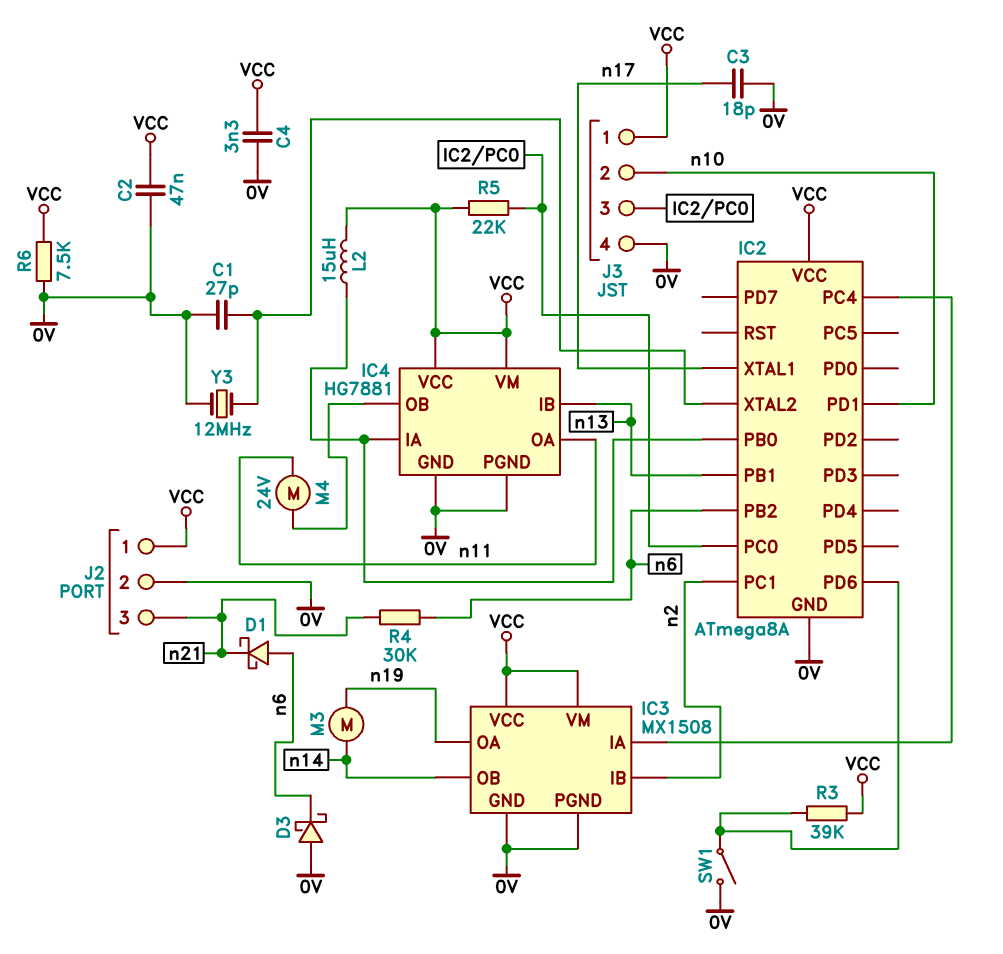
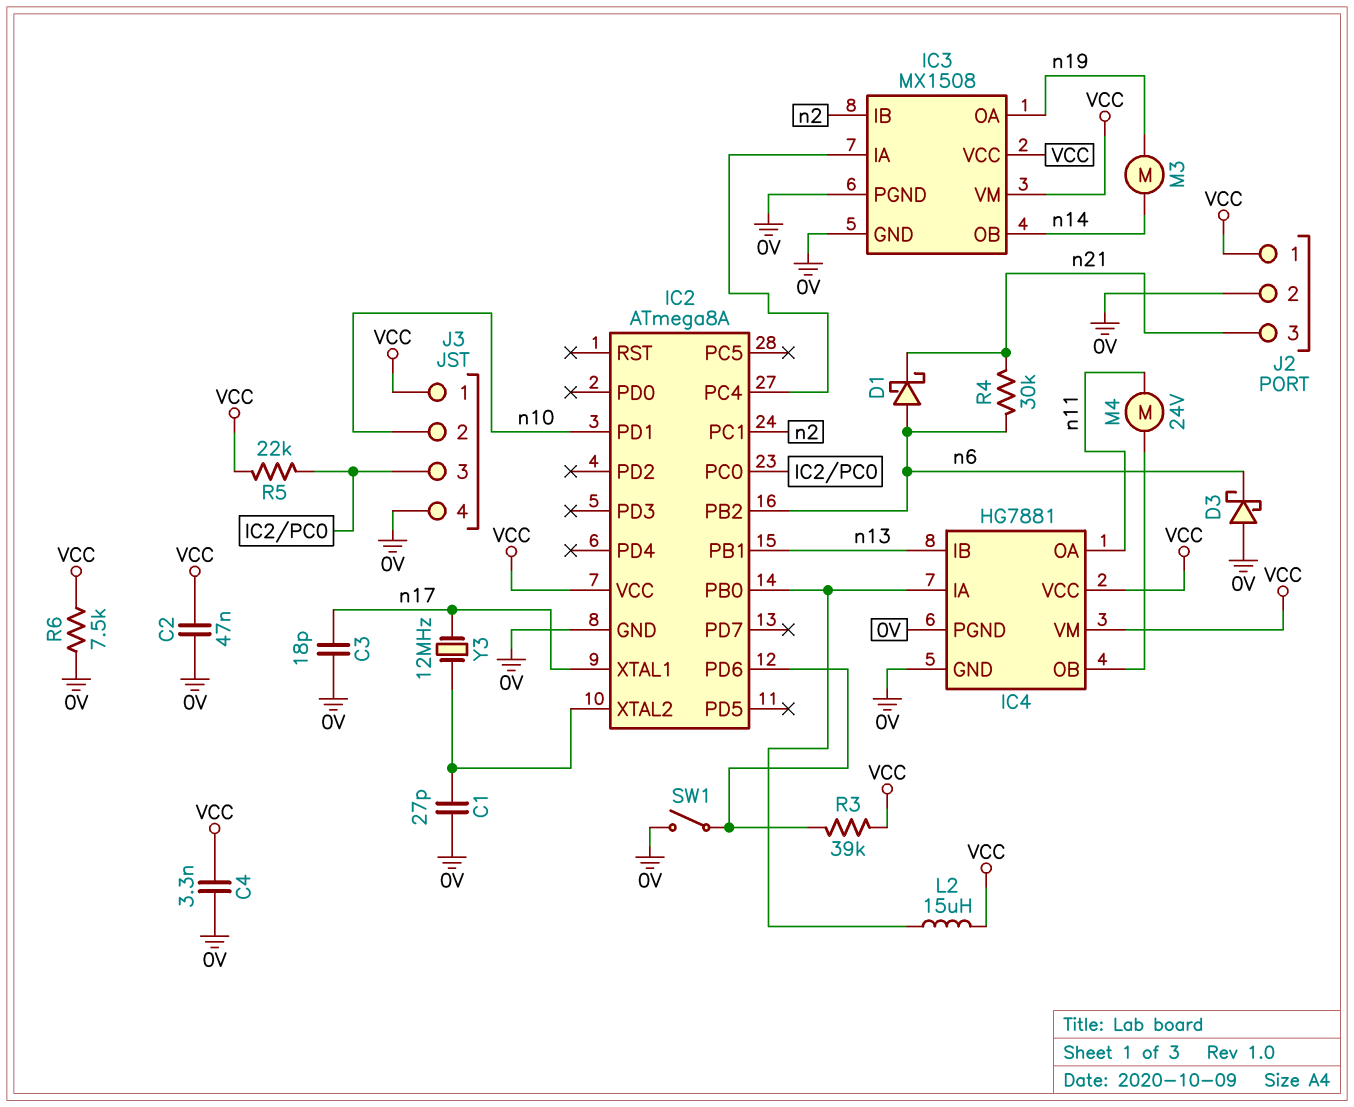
Y3: 12MHz (0V, IC2/XTAL2) -> 12MHz (IC2/XTAL2, n17)

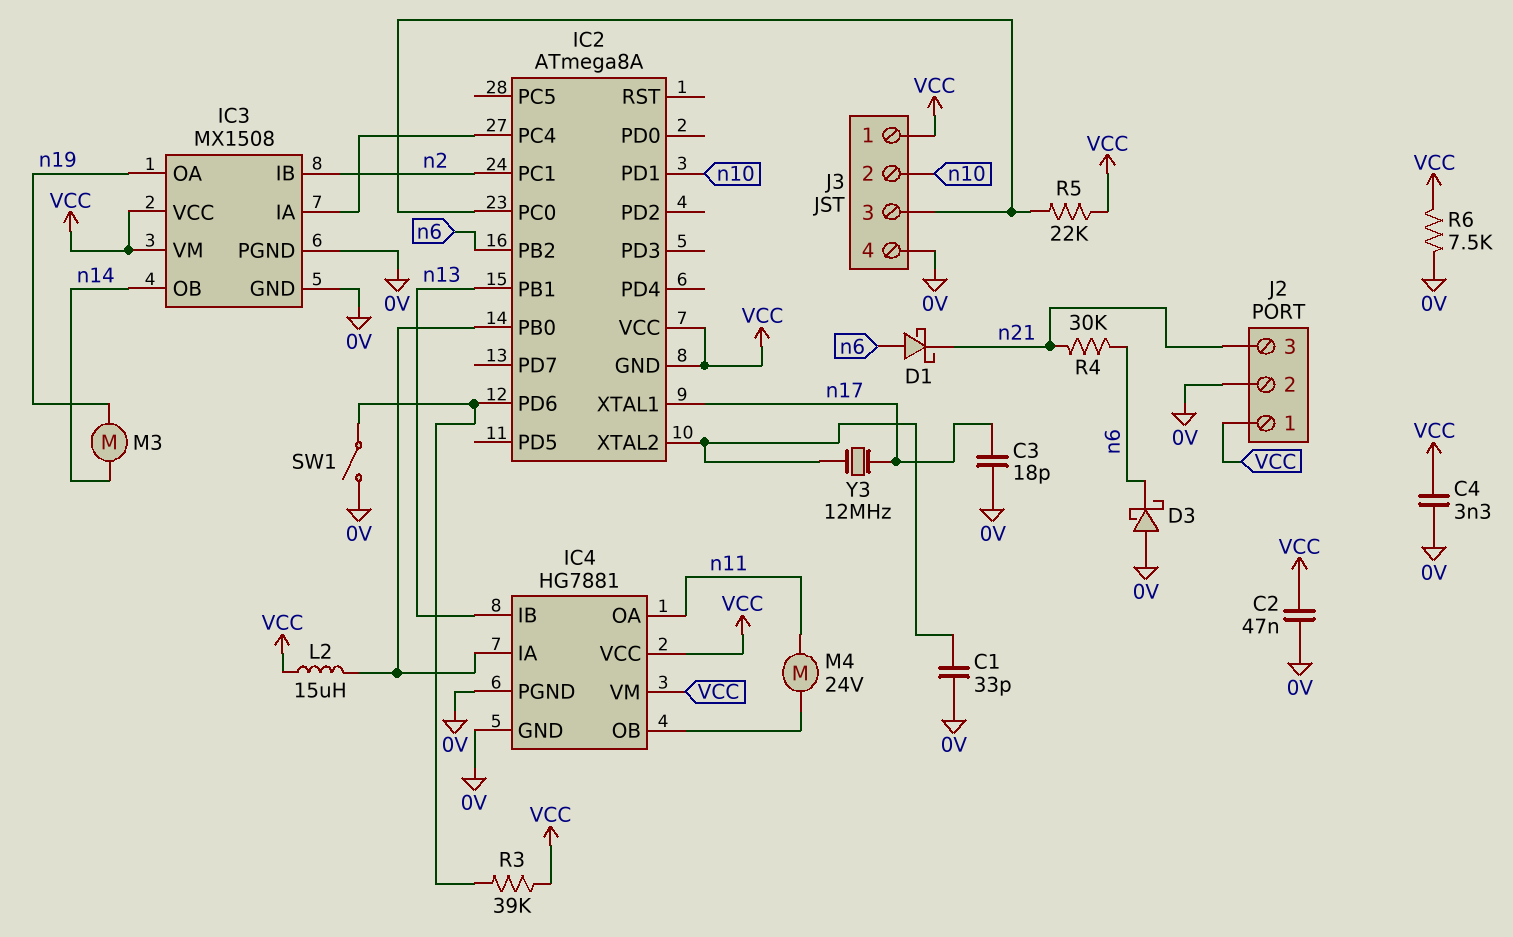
C1: 27pF (0V, IC2/XTAL2) -> 33pF (0V, IC2/XTAL2)
IC2 pin GND: 0V -> VCC

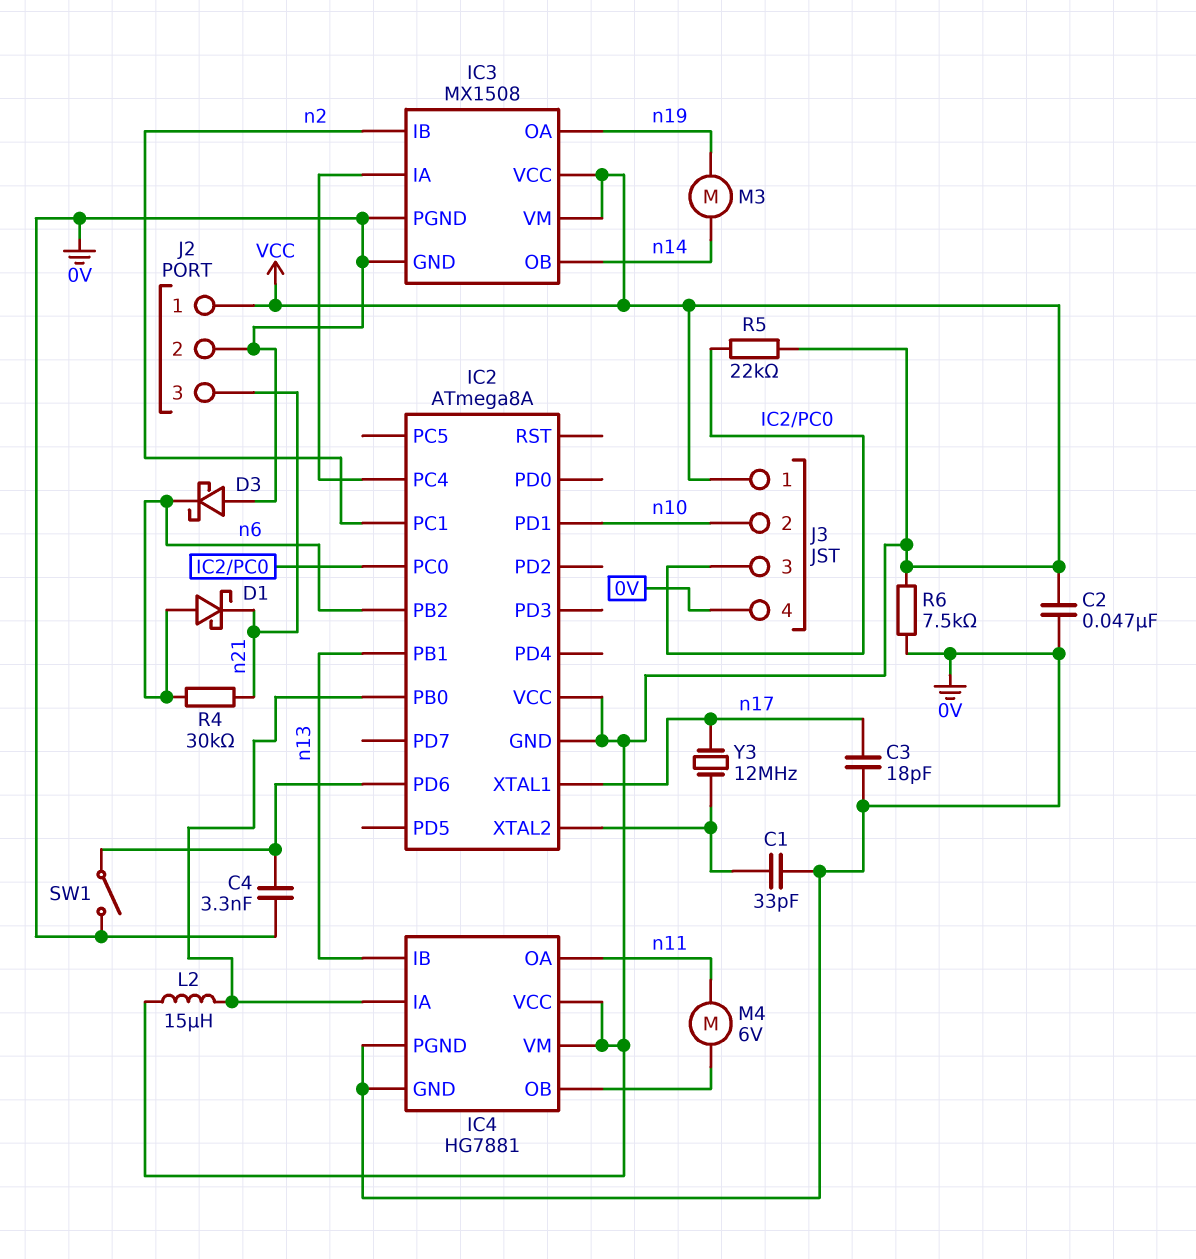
C4: 3.3nF (0V, VCC) -> 3.3nF (0V, IC2/PD6)
M4: motor 24V (IC4/OB, n11) -> motor 6V (IC4/OB, n11)
R3: 39k (IC2/PD6, VCC) -> none

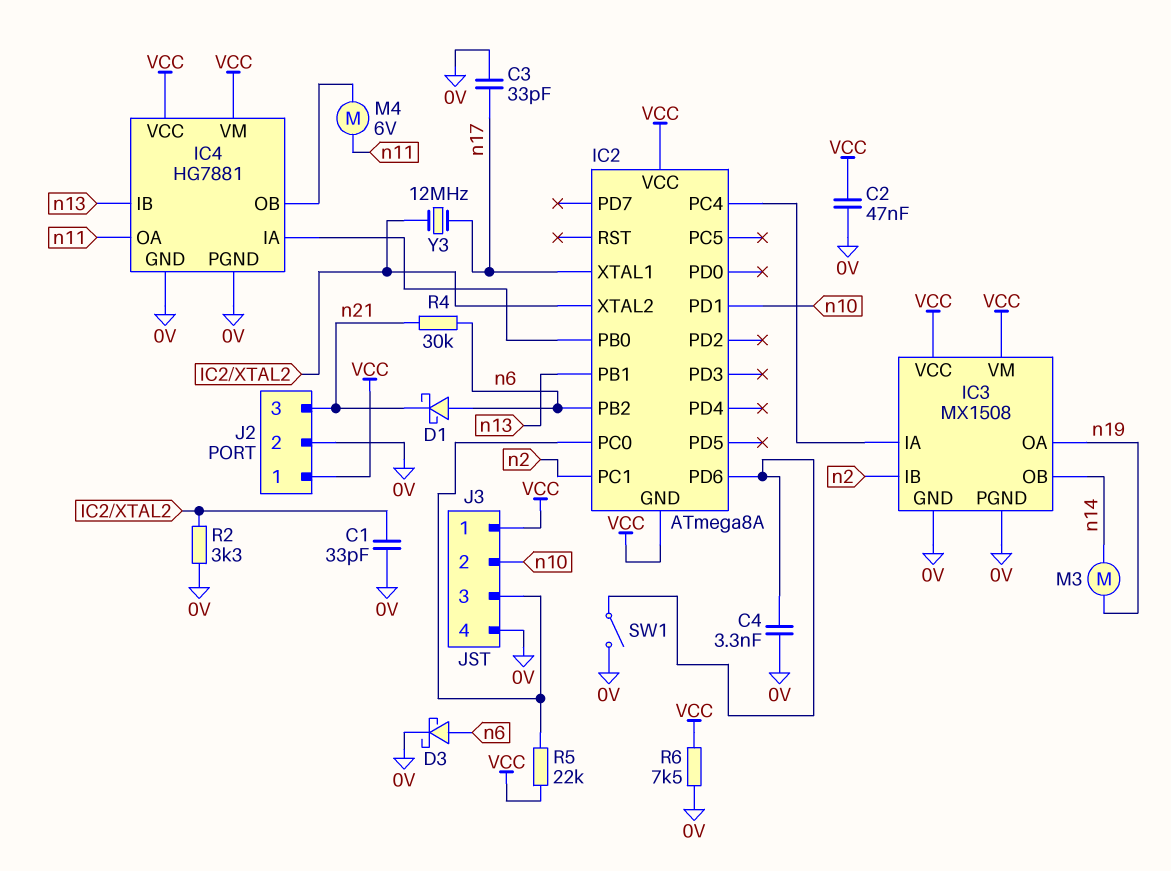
C3: 18pF (0V, n17) -> 33pF (0V, n17)
D3: schottky (A 0V, K n6) -> schottky (A n6, K 0V)
L2: 15uH (IC2/PB0, VCC) -> none
R2: none -> 3.3k (0V, IC2/XTAL2)

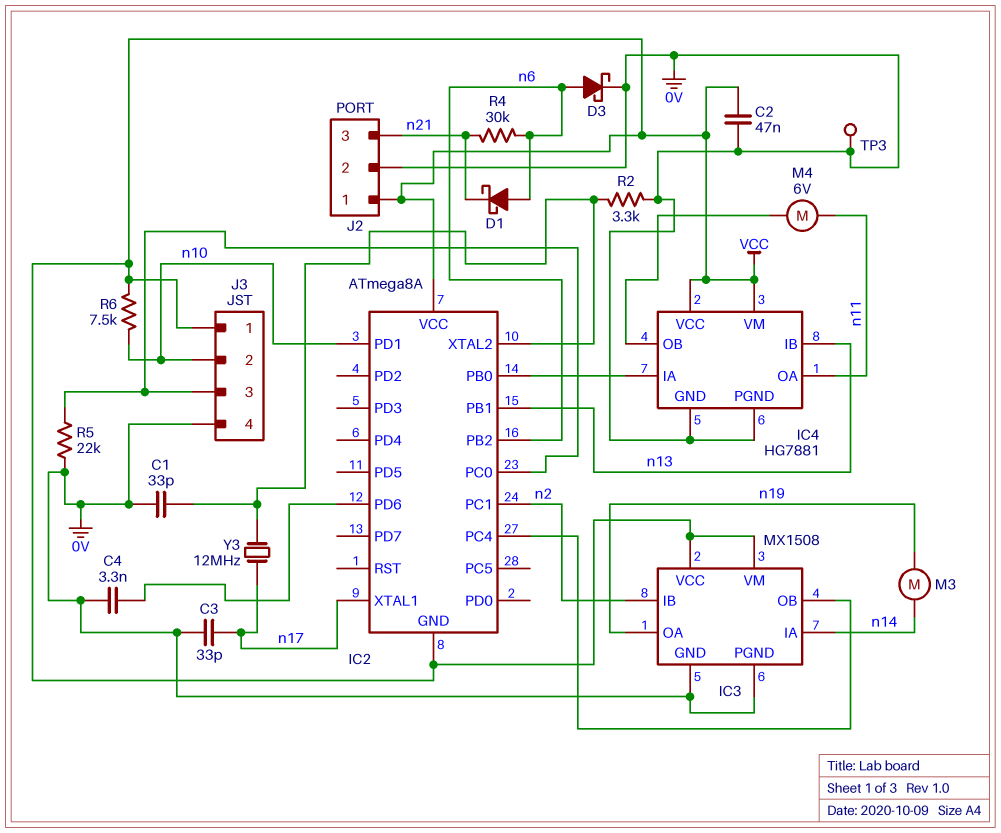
IC3 pin IA: IC2/PC4 -> n14
IC3 pin OB: n14 -> IC2/PC4
R5: 22k (IC2/PC0, VCC) -> 22k (0V, IC2/PC0)
R6: 7.5k (0V, VCC) -> 7.5k (VCC, n10)
SW1: switch (0V, IC2/PD6) -> none
TP3: none -> test point (0V)

